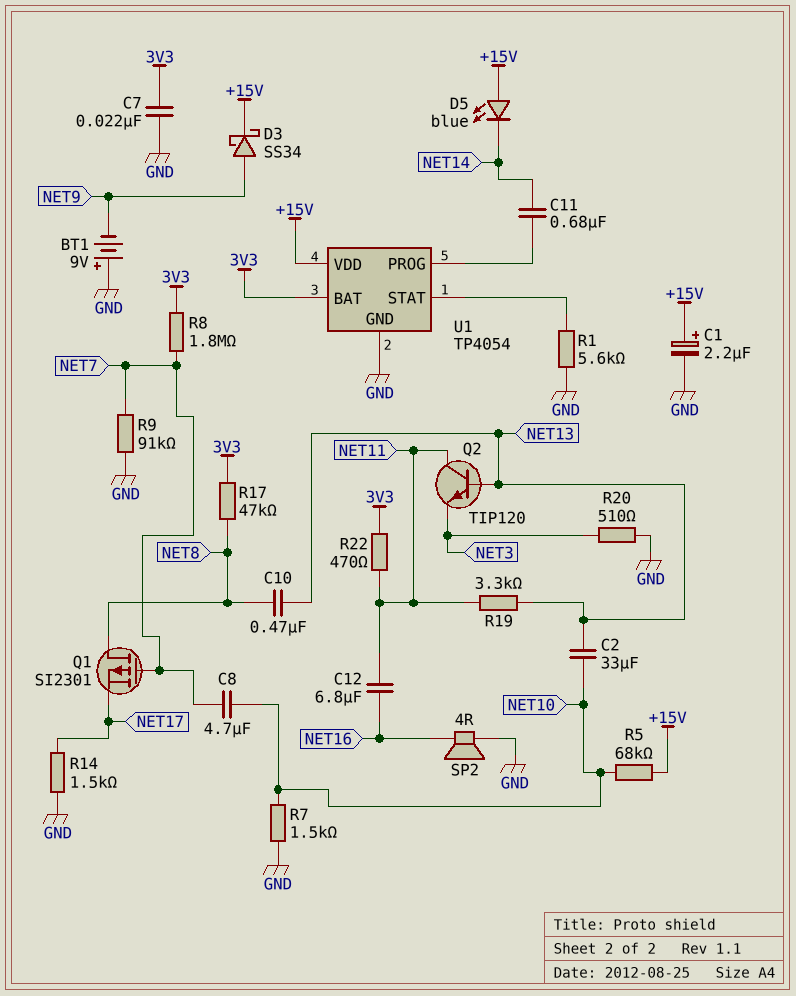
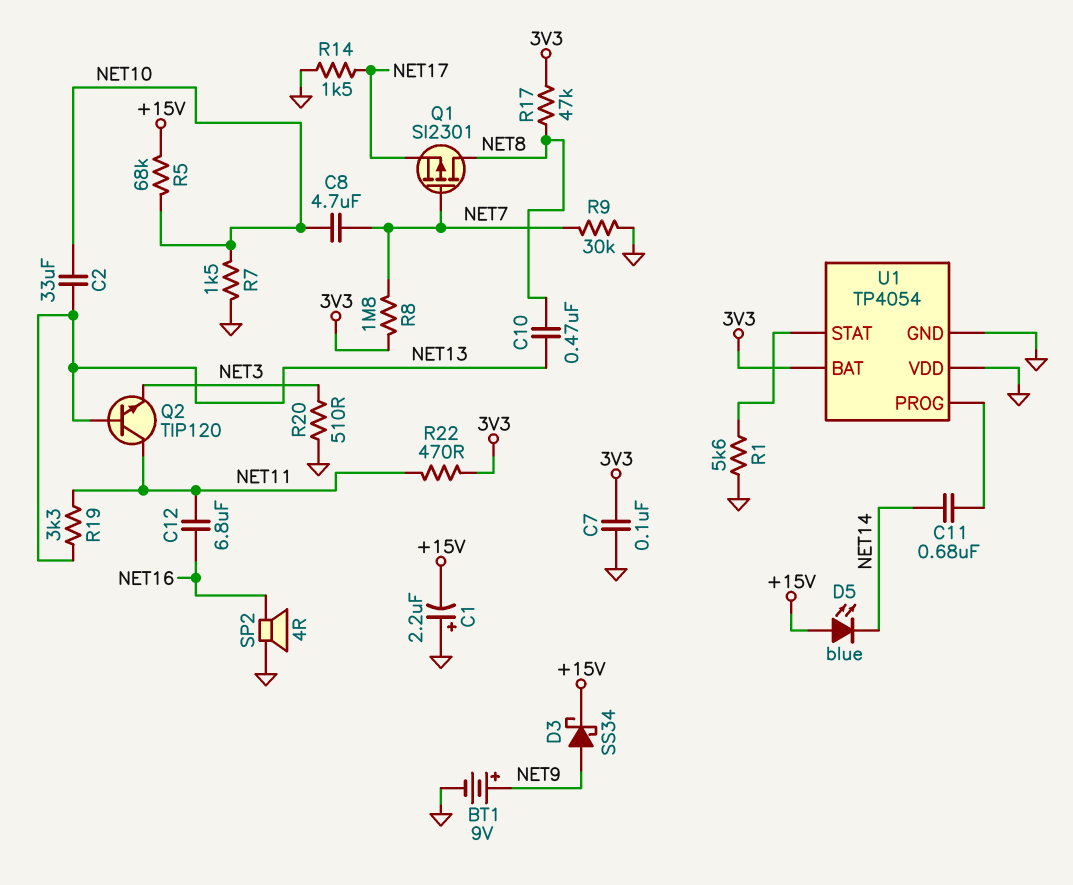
BT1: 9V (plus GND, minus NET9) -> 9V (plus NET9, minus GND)
C1: 2.2uF (plus +15V, minus GND) -> 2.2uF (plus GND, minus +15V)
C7: 22nF (3V3, GND) -> 100nF (3V3, GND)
R9: 91k (GND, NET7) -> 30k (GND, NET7)
U1 pin VDD: +15V -> GND

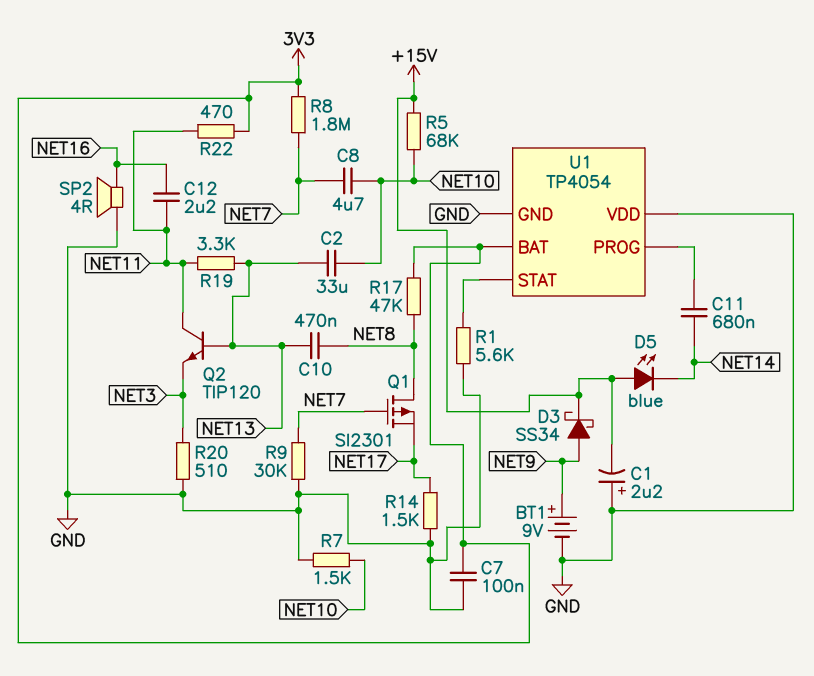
C12: 6.8uF (NET11, NET16) -> 2.2uF (NET11, NET16)

